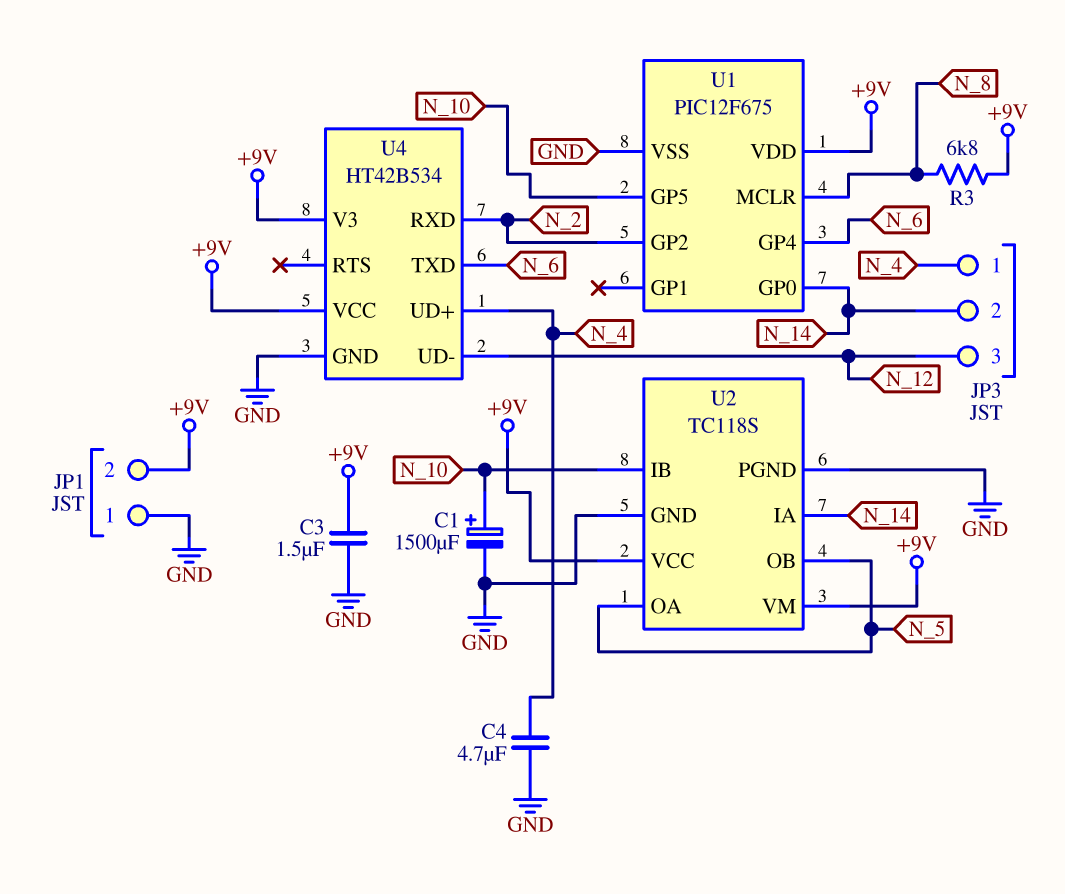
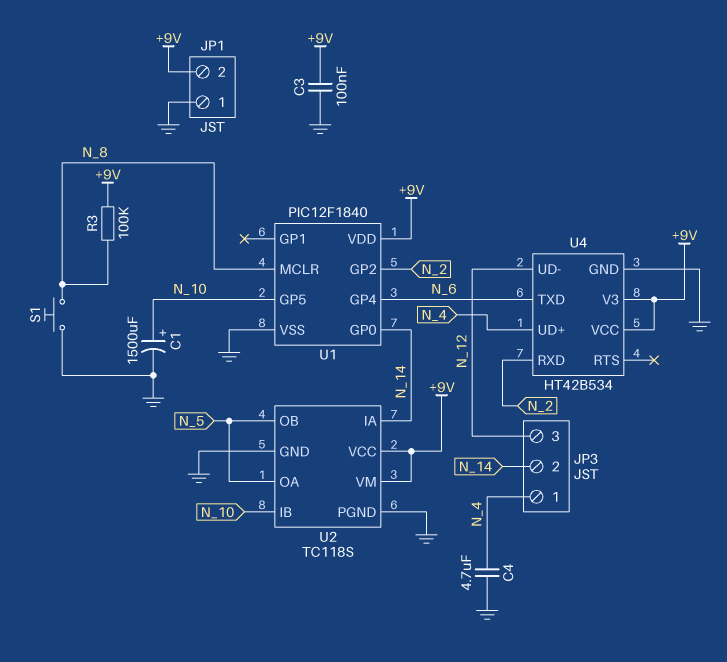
C3: 1.5uF (+9V, GND) -> 100nF (+9V, GND)
R3: 6.8k (+9V, N_8) -> 100k (+9V, N_8)
S1: none -> button (GND, N_8)
U1: PIC12F675 -> PIC12F1840

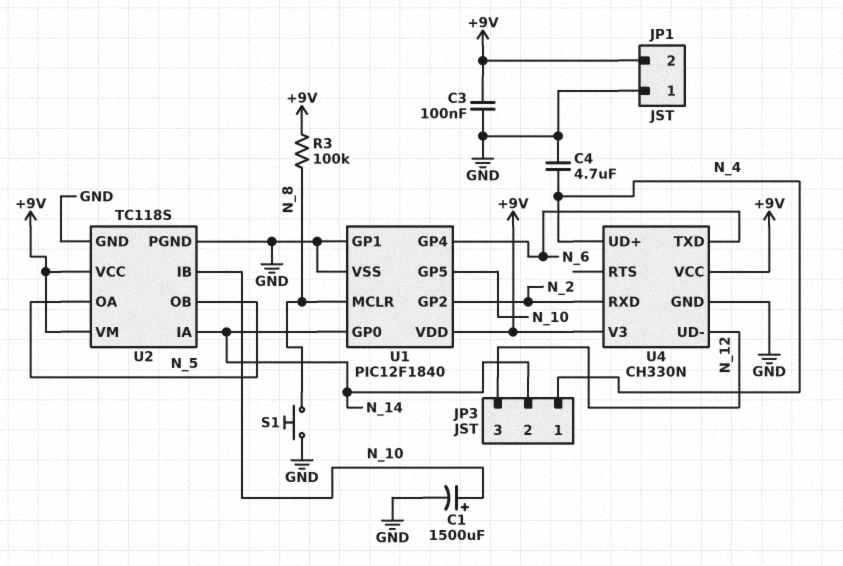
U1 pin GP1: none -> GND
U4: HT42B534 -> CH330N

